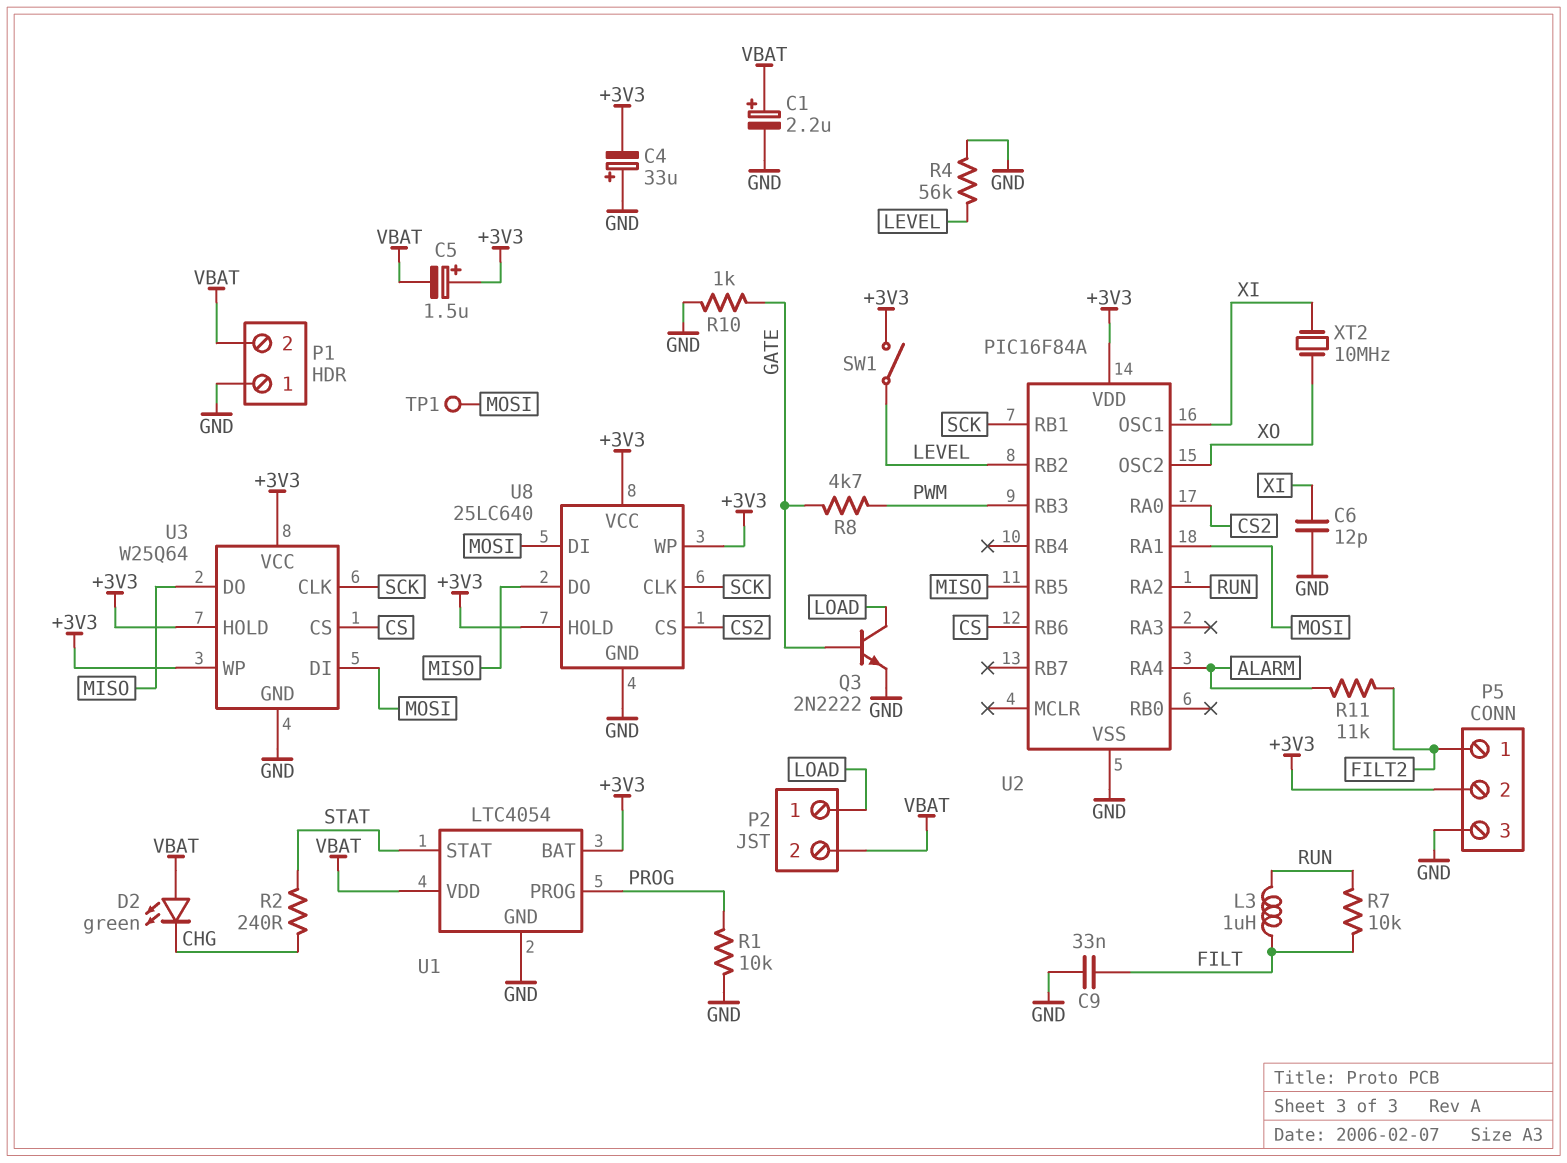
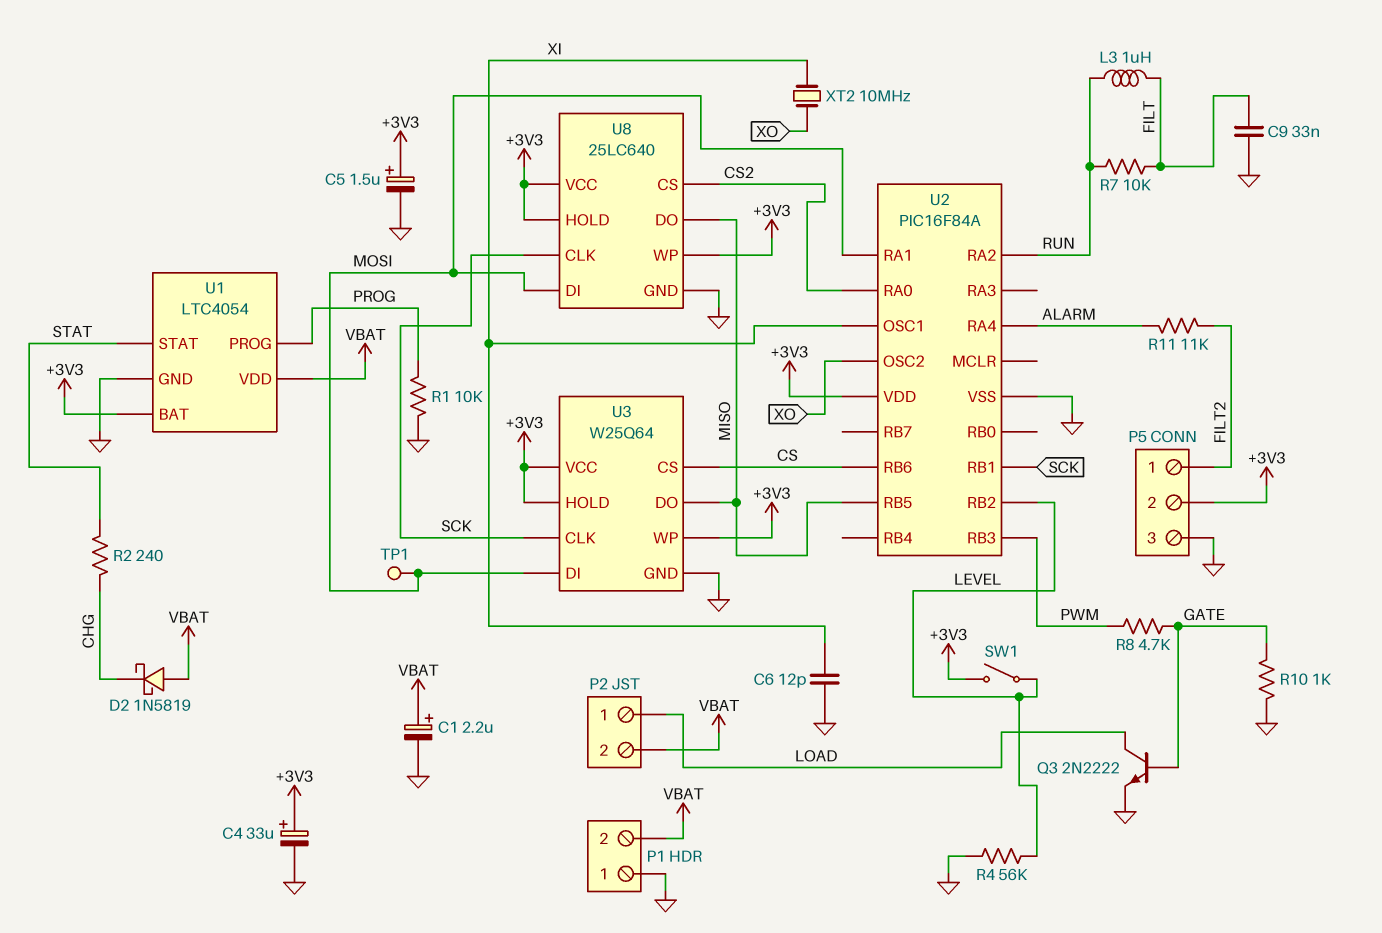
C4: 33uF (plus GND, minus +3V3) -> 33uF (plus +3V3, minus GND)
C5: 1.5uF (plus +3V3, minus VBAT) -> 1.5uF (plus +3V3, minus GND)
D2: LED green (A VBAT, K CHG) -> schottky 1N5819 (A VBAT, K CHG)

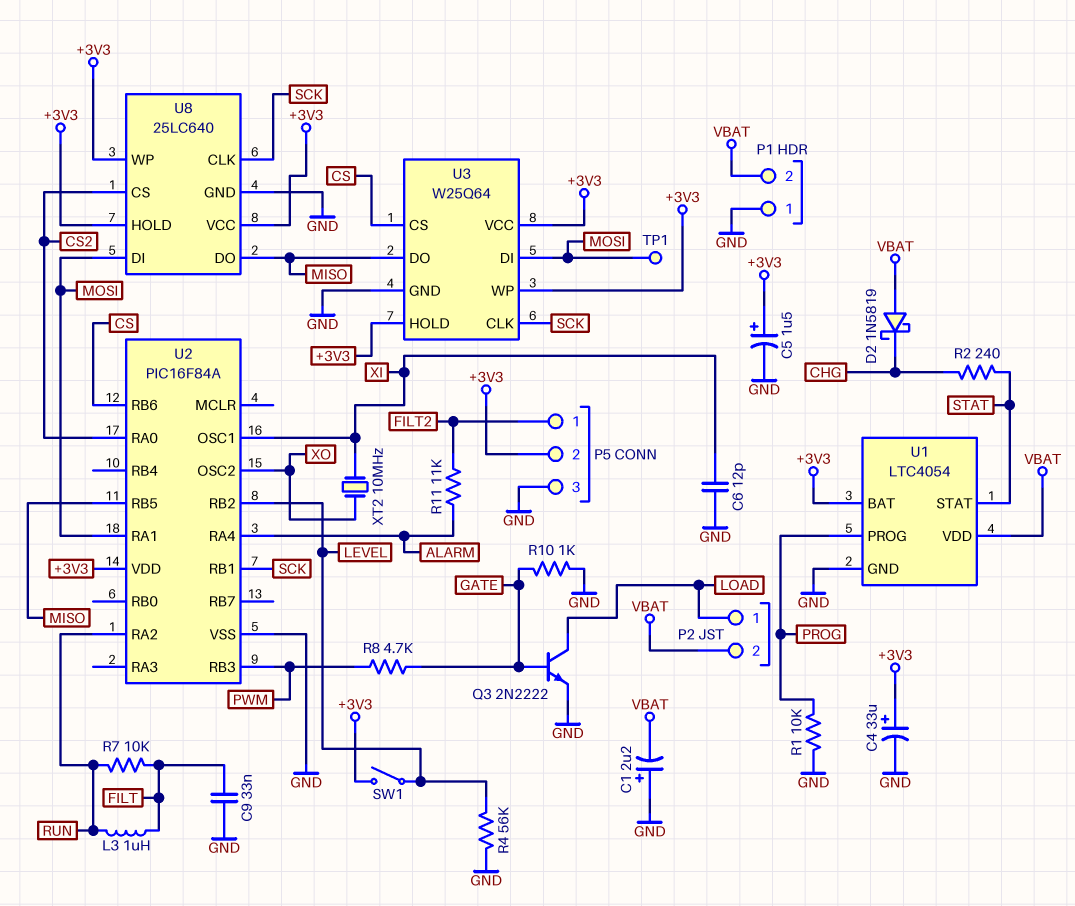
C1: 2.2uF (plus VBAT, minus GND) -> 2.2uF (plus GND, minus VBAT)

